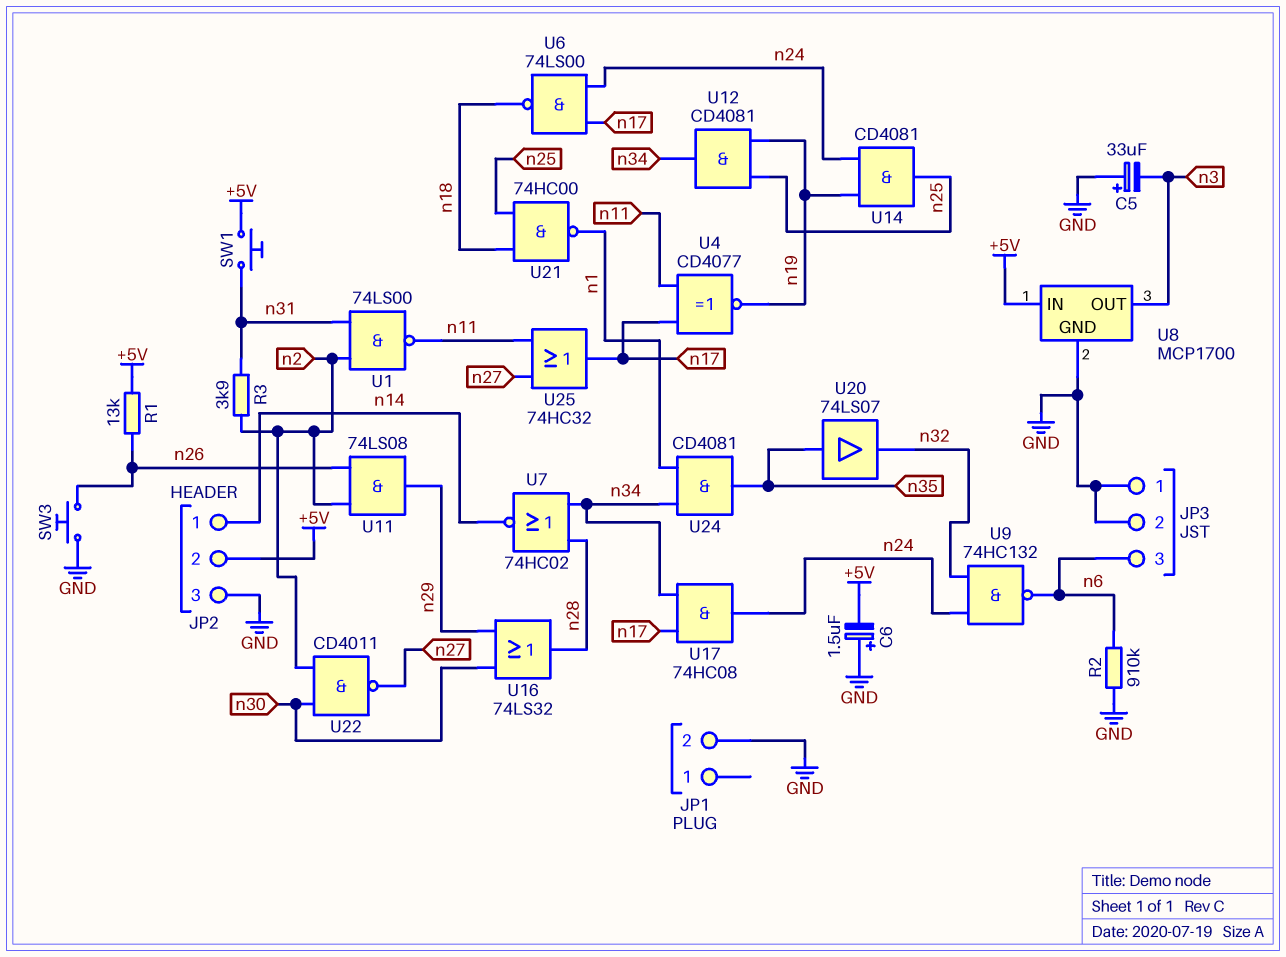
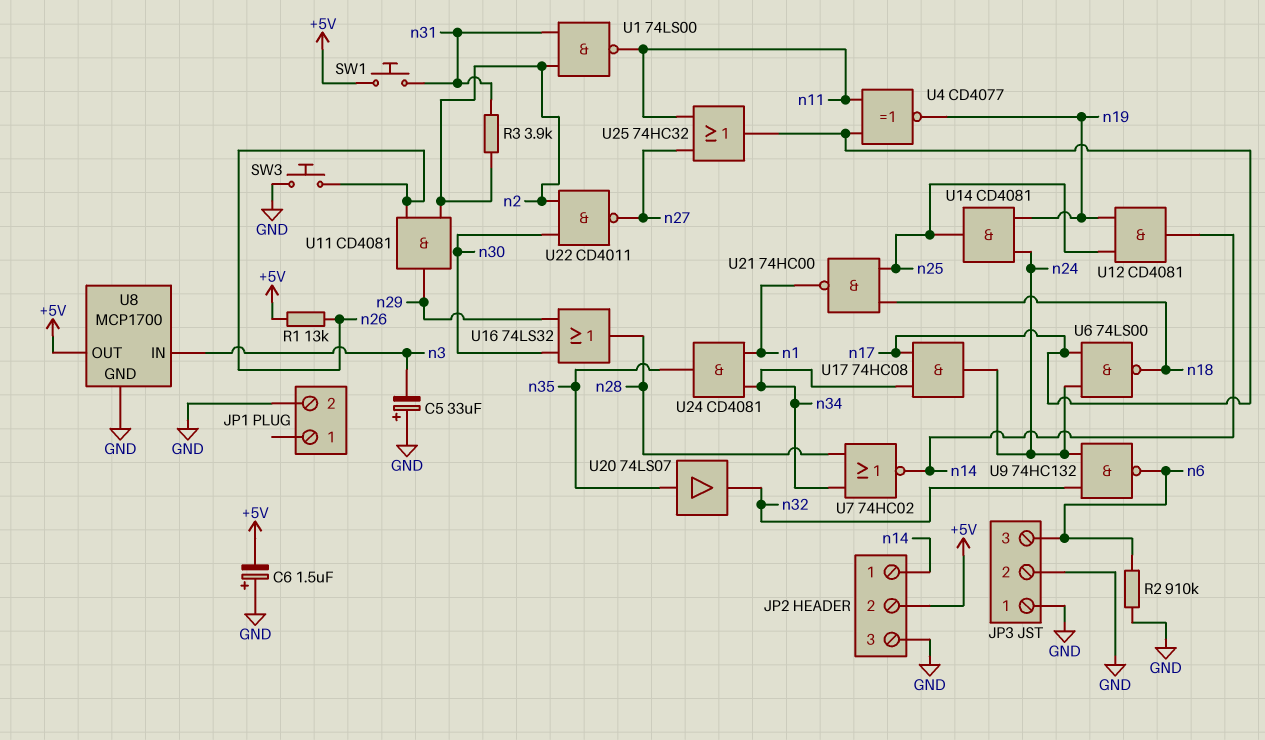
U8 pin IN: +5V -> n3
U8 pin OUT: n3 -> +5V
U11: AND 74LS08 (in n2, in n26, out n29) -> AND CD4081 (in n2, in n26, out n29)
U12: AND CD4081 (in n19, in n25, out n34) -> AND CD4081 (in n19, in n25, out n14)

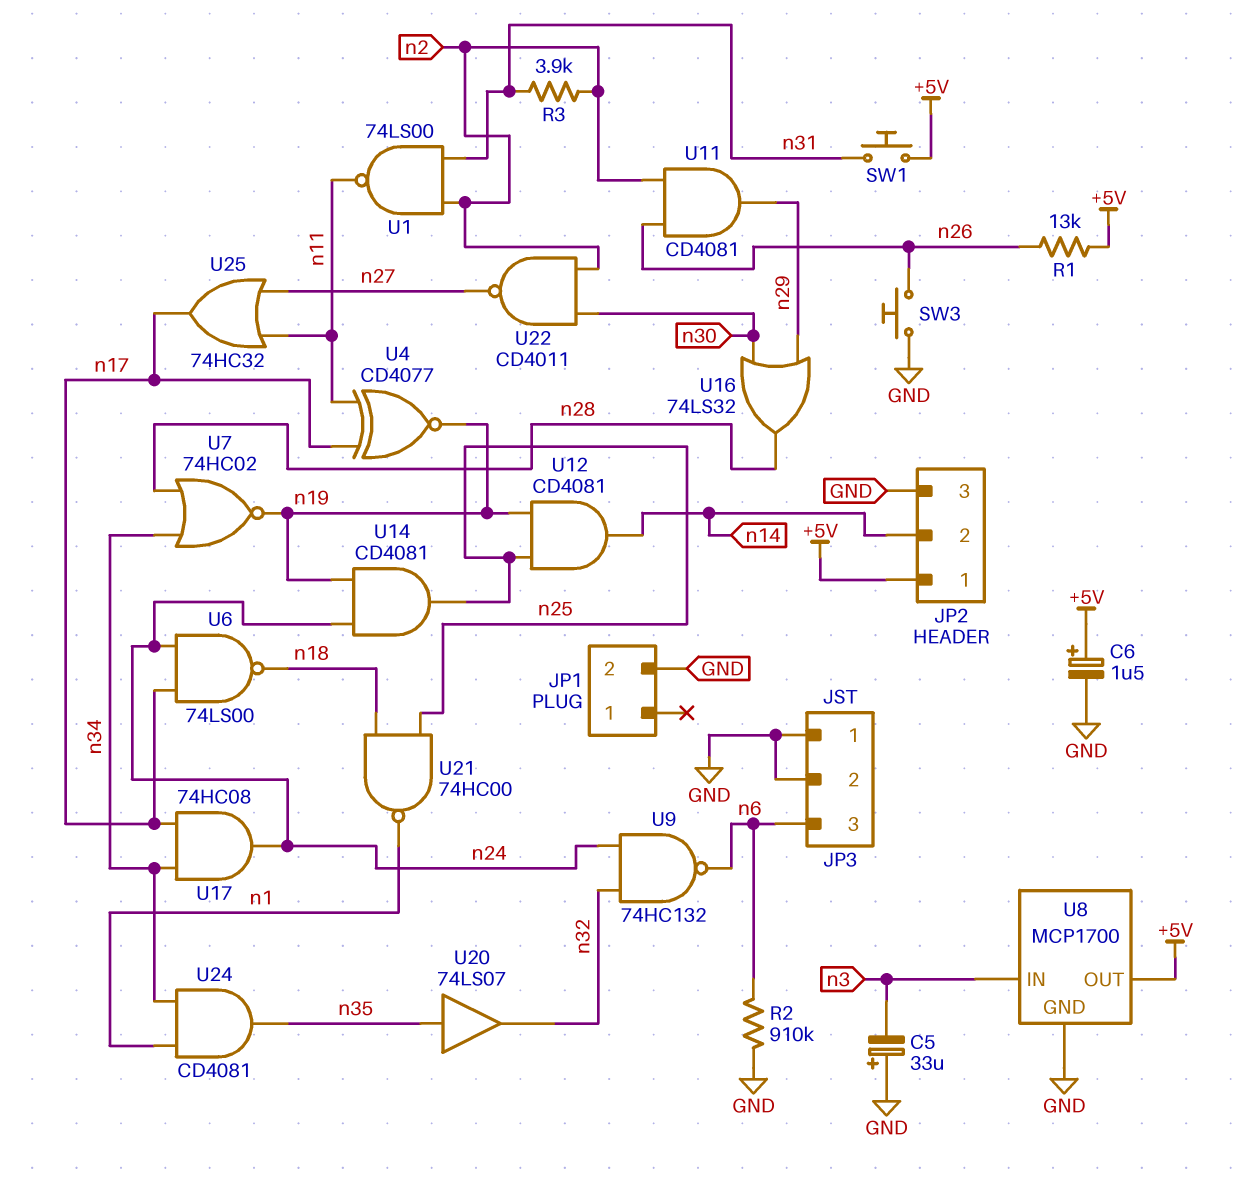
C6: 1.5uF (plus GND, minus +5V) -> 1.5uF (plus +5V, minus GND)
JP2 pin 1: n14 -> +5V
JP2 pin 2: +5V -> n14
U7: NOR 74HC02 (in n28, in n34, out n14) -> NOR 74HC02 (in n28, in n34, out n19)

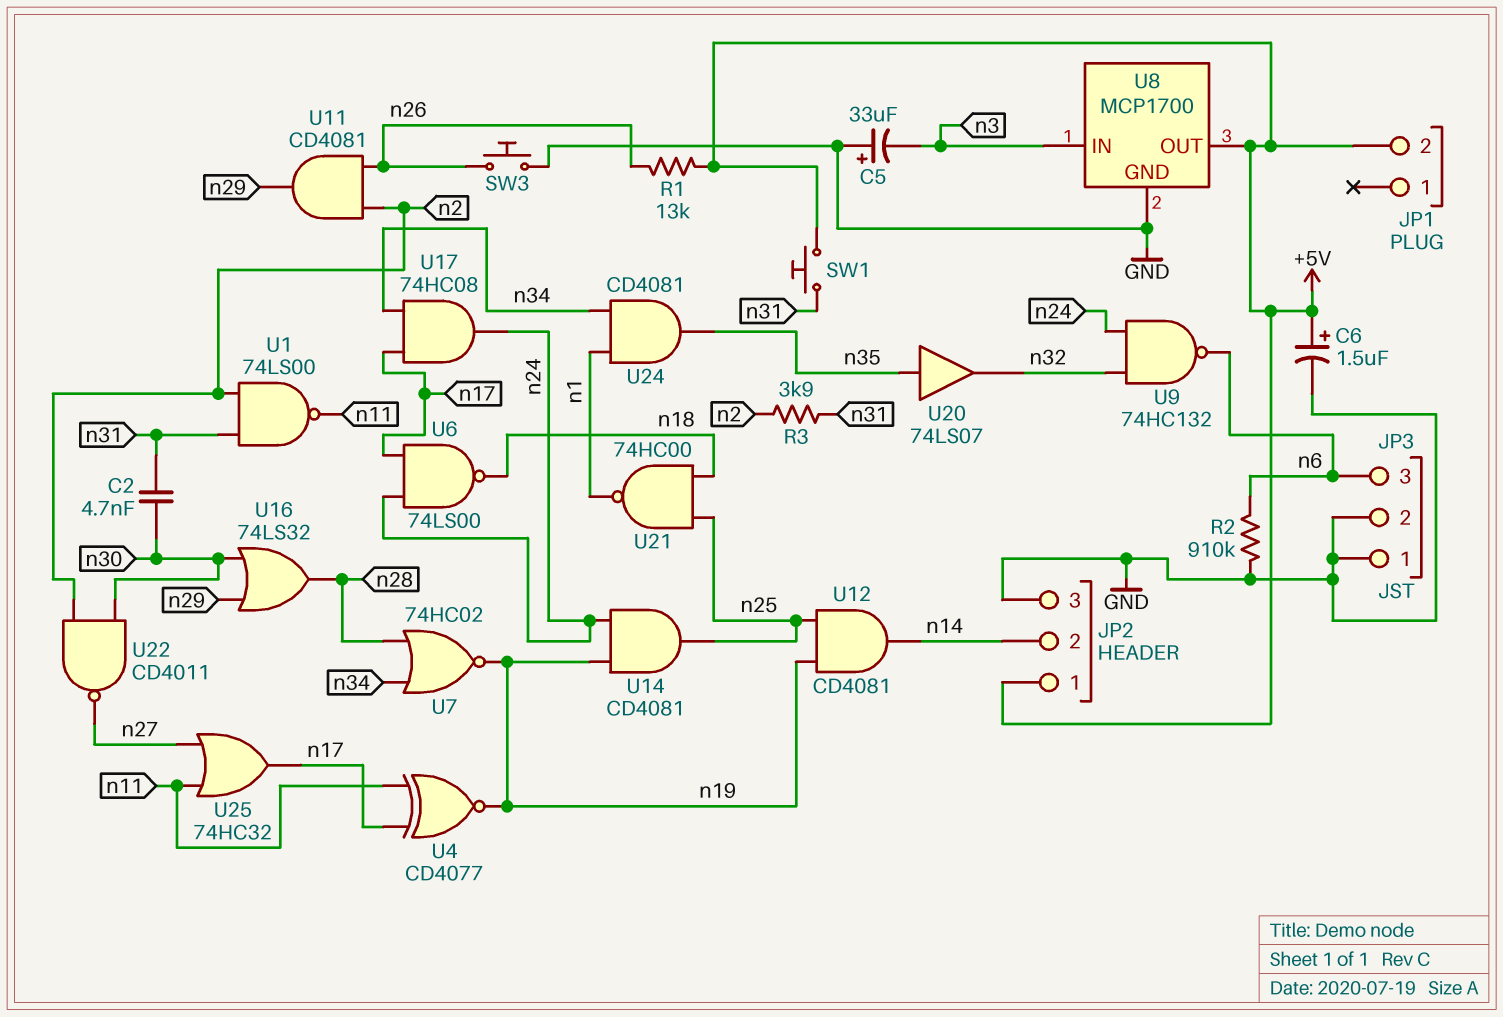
C2: none -> 4.7nF (n30, n31)
JP1 pin 2: GND -> +5V

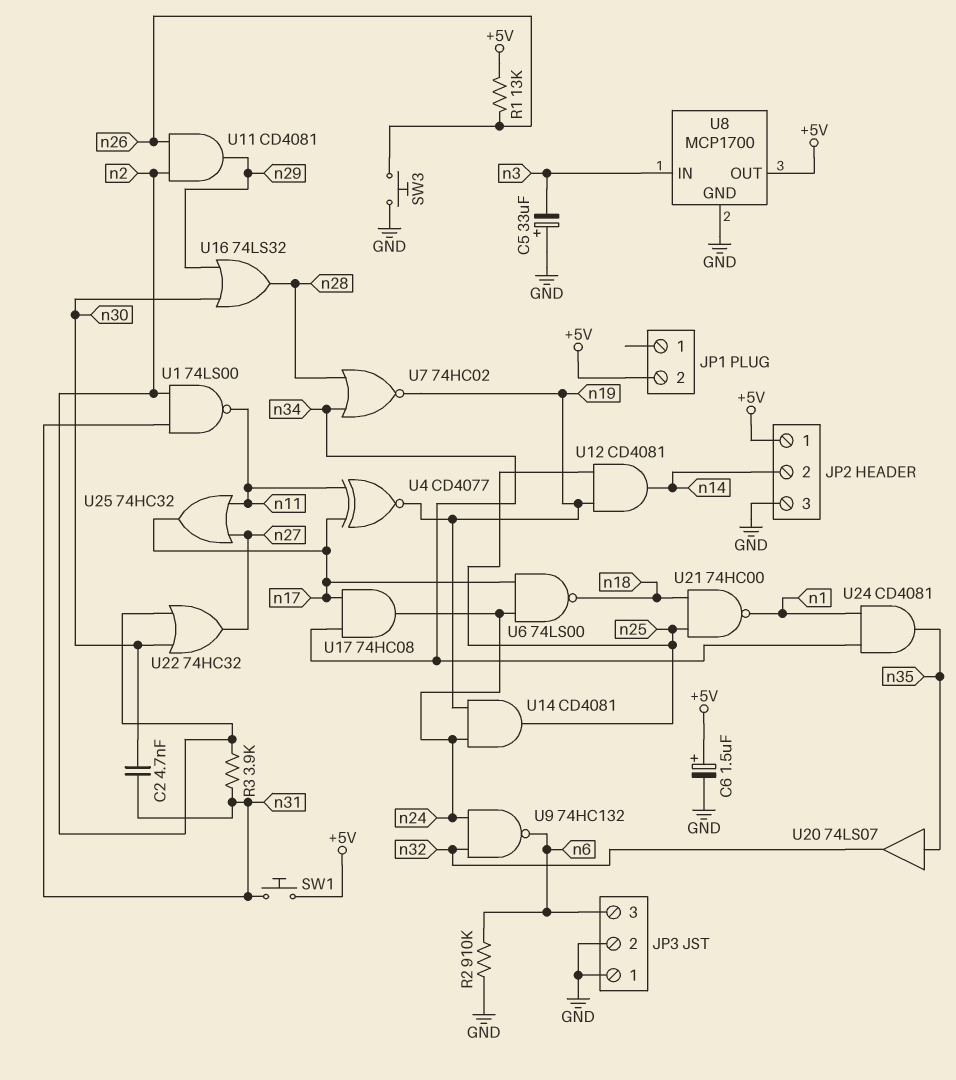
U22: NAND CD4011 (in n2, in n30, out n27) -> OR 74HC32 (in n2, in n30, out n27)

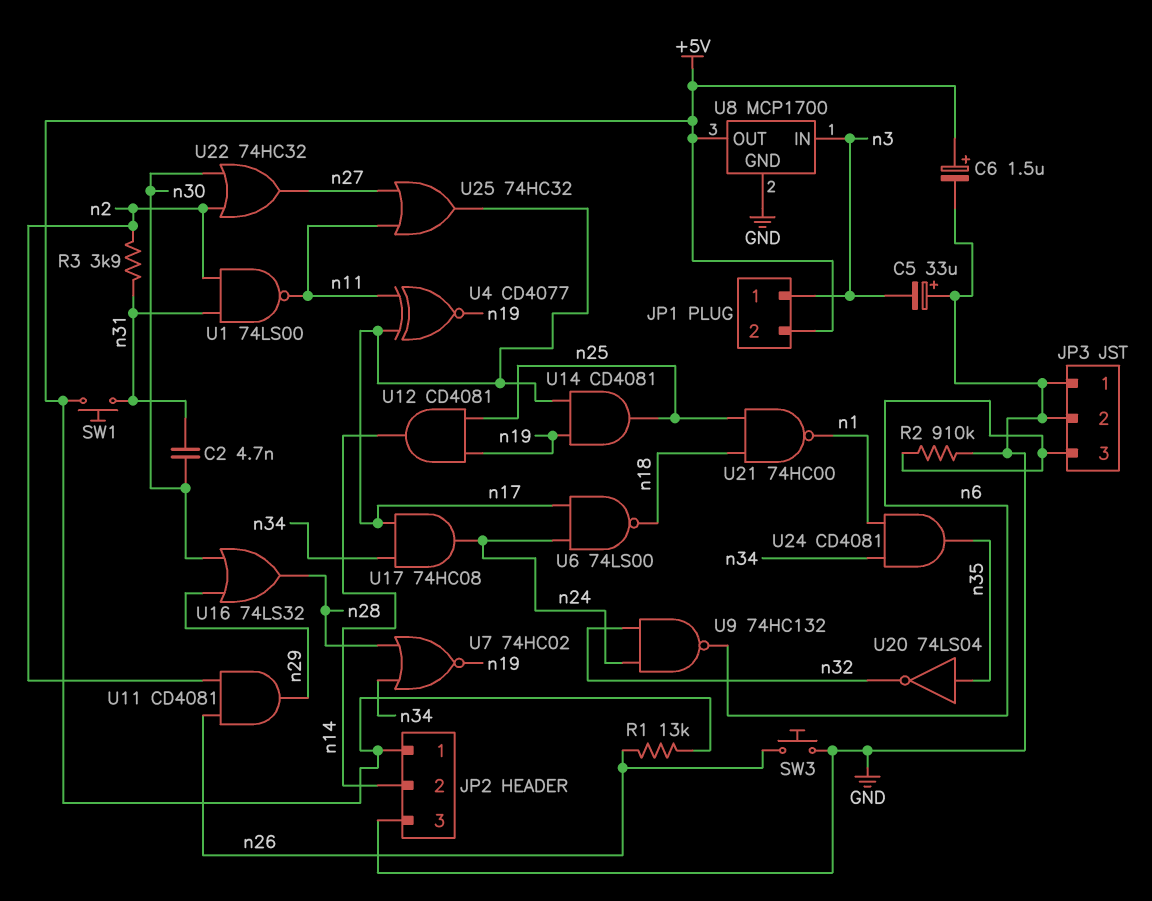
JP1 pin 1: none -> n3
U14: AND CD4081 (in n19, in n24, out n25) -> AND CD4081 (in n17, in n19, out n25)
U20: buffer 74LS07 (in n35, out n32) -> NOT 74LS04 (in n35, out n32)

